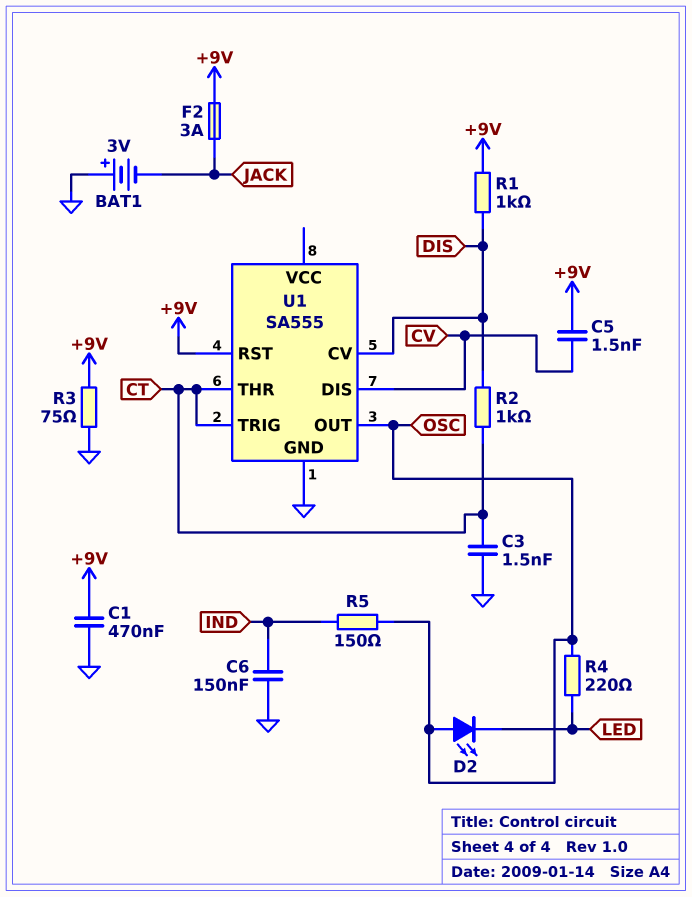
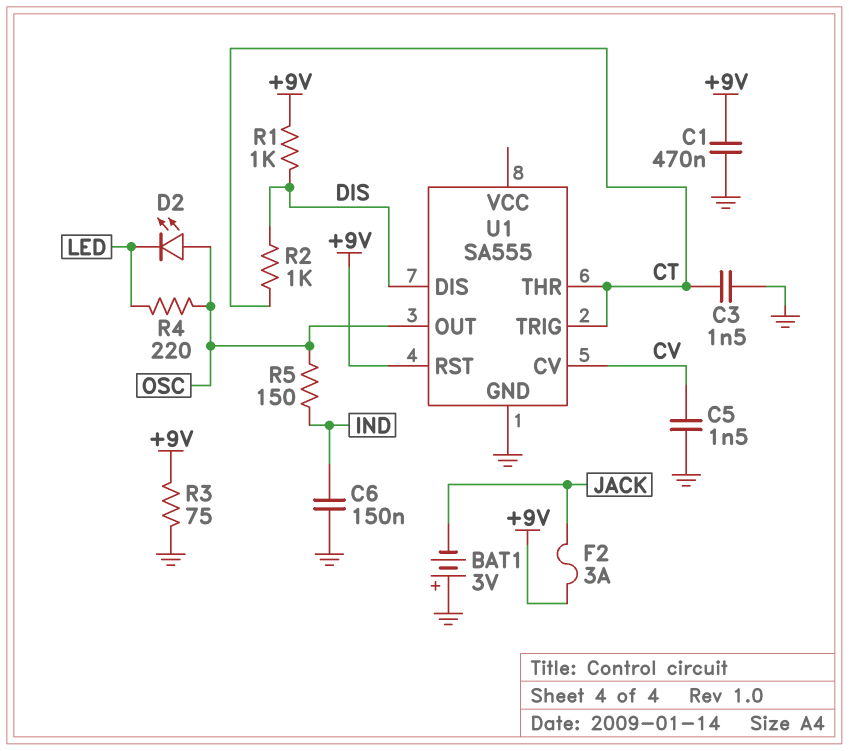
C5: 1.5nF (+9V, CV) -> 1.5nF (CV, GND)
U1 pin CV: DIS -> CV
U1 pin DIS: CV -> DIS

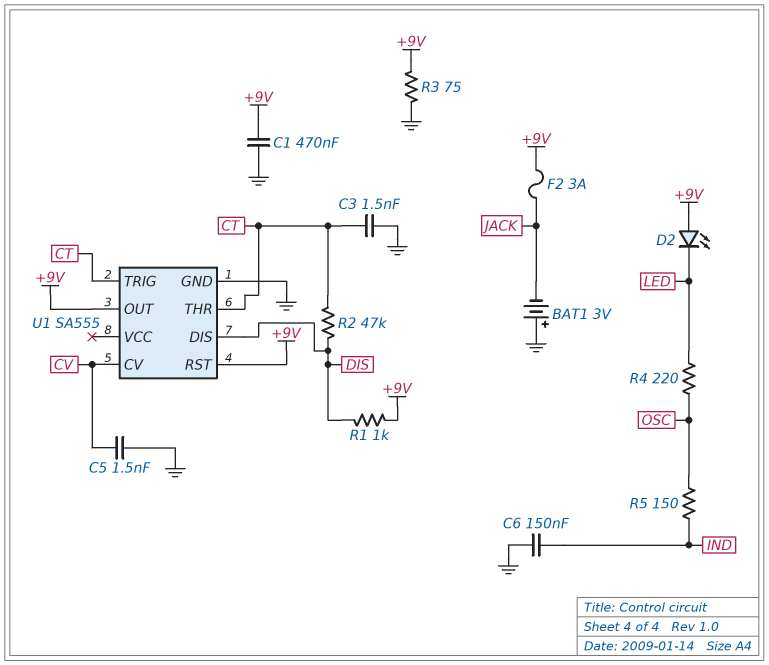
D2: LED (A OSC, K LED) -> LED (A +9V, K LED)
R2: 1k (CT, DIS) -> 47k (CT, DIS)
U1 pin OUT: OSC -> +9V

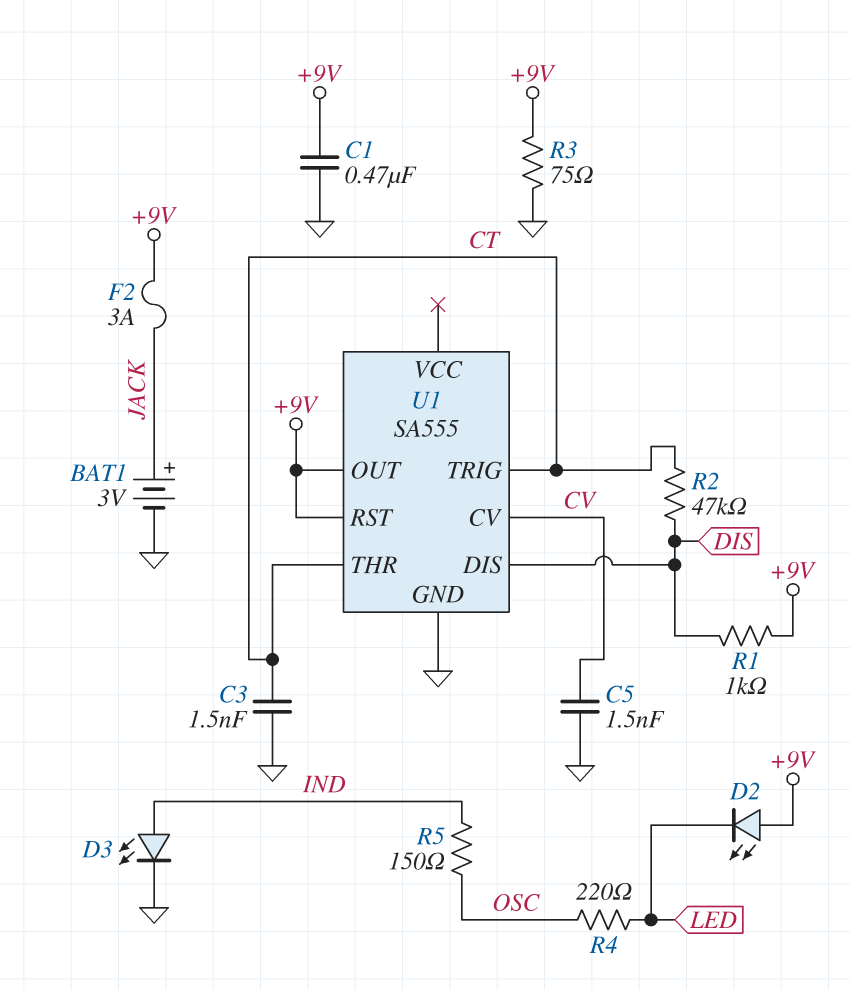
BAT1: 3V (plus GND, minus JACK) -> 3V (plus JACK, minus GND)
C6: 150nF (GND, IND) -> none
D3: none -> LED (A IND, K GND)

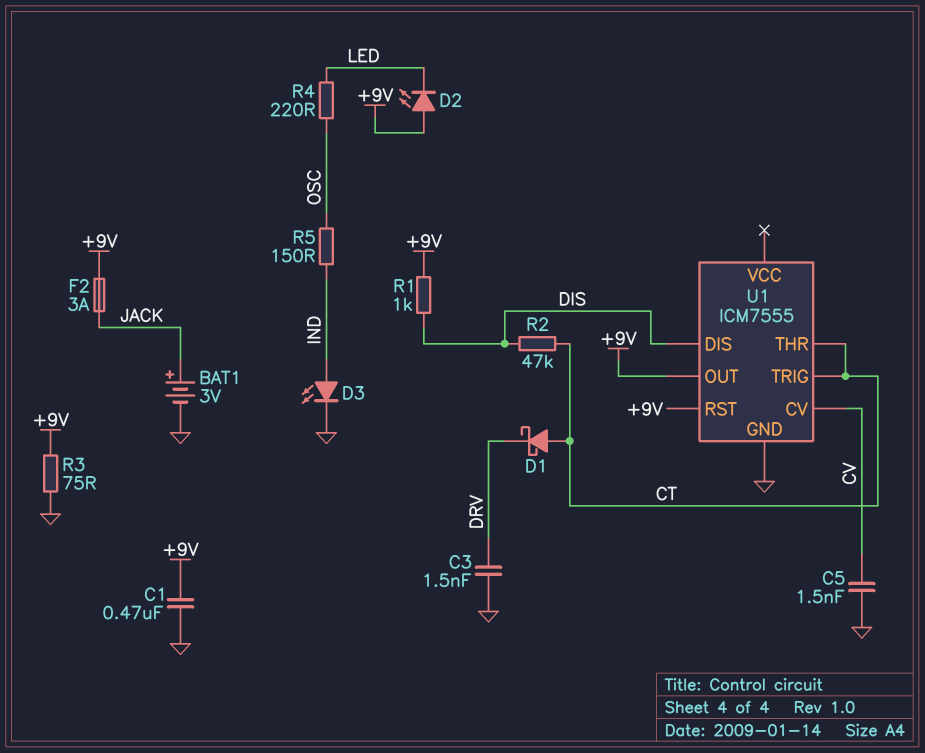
C3: 1.5nF (CT, GND) -> 1.5nF (DRV, GND)
D1: none -> schottky (A CT, K DRV)
U1: SA555 -> ICM7555

